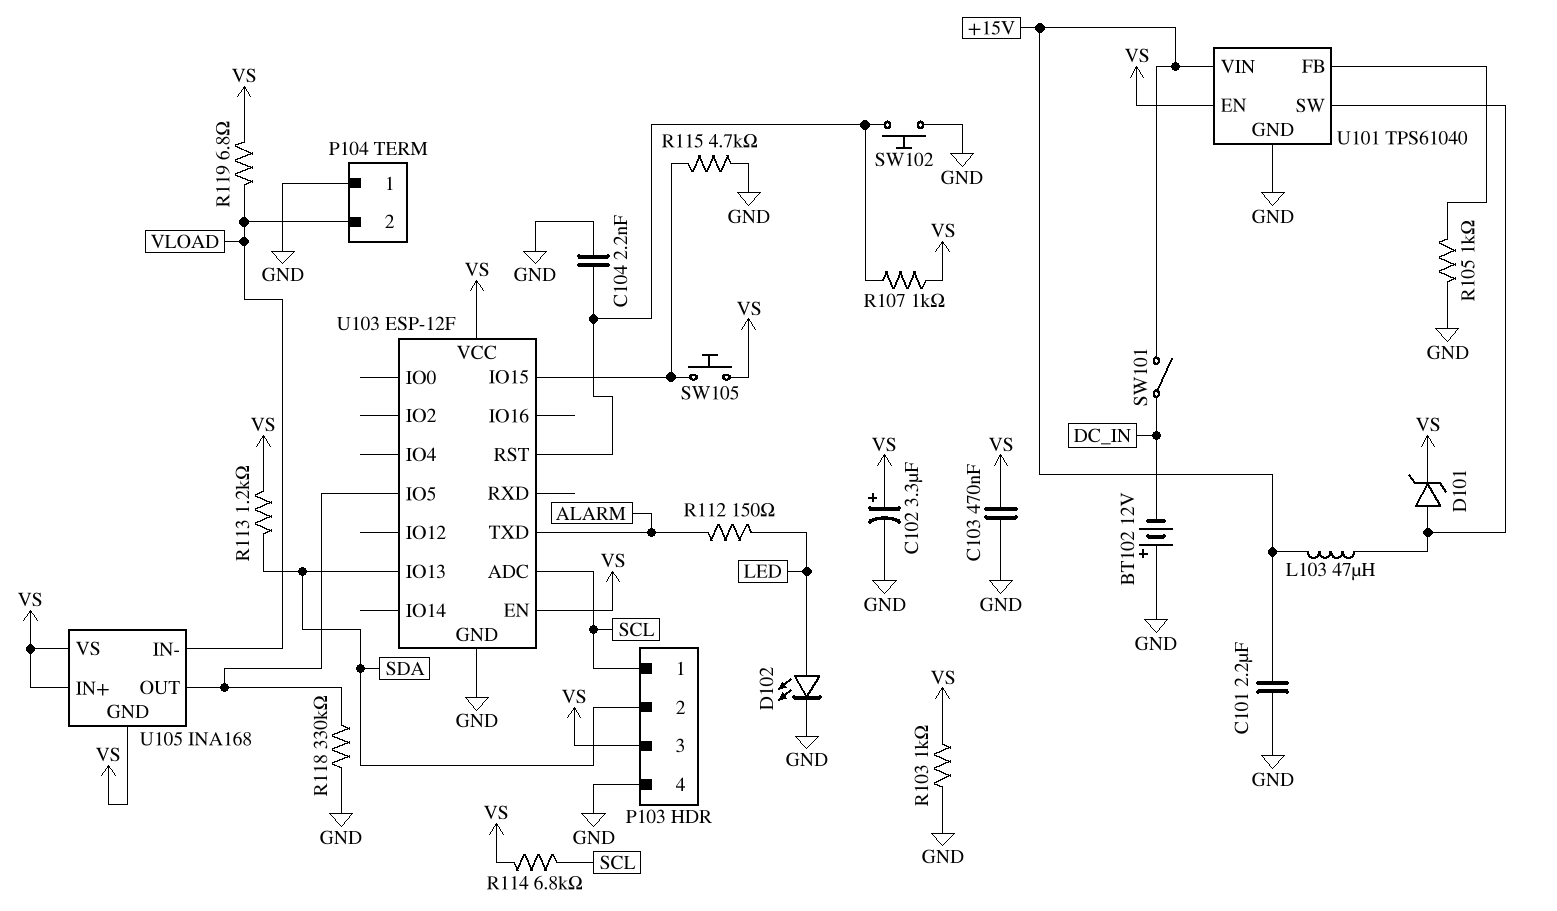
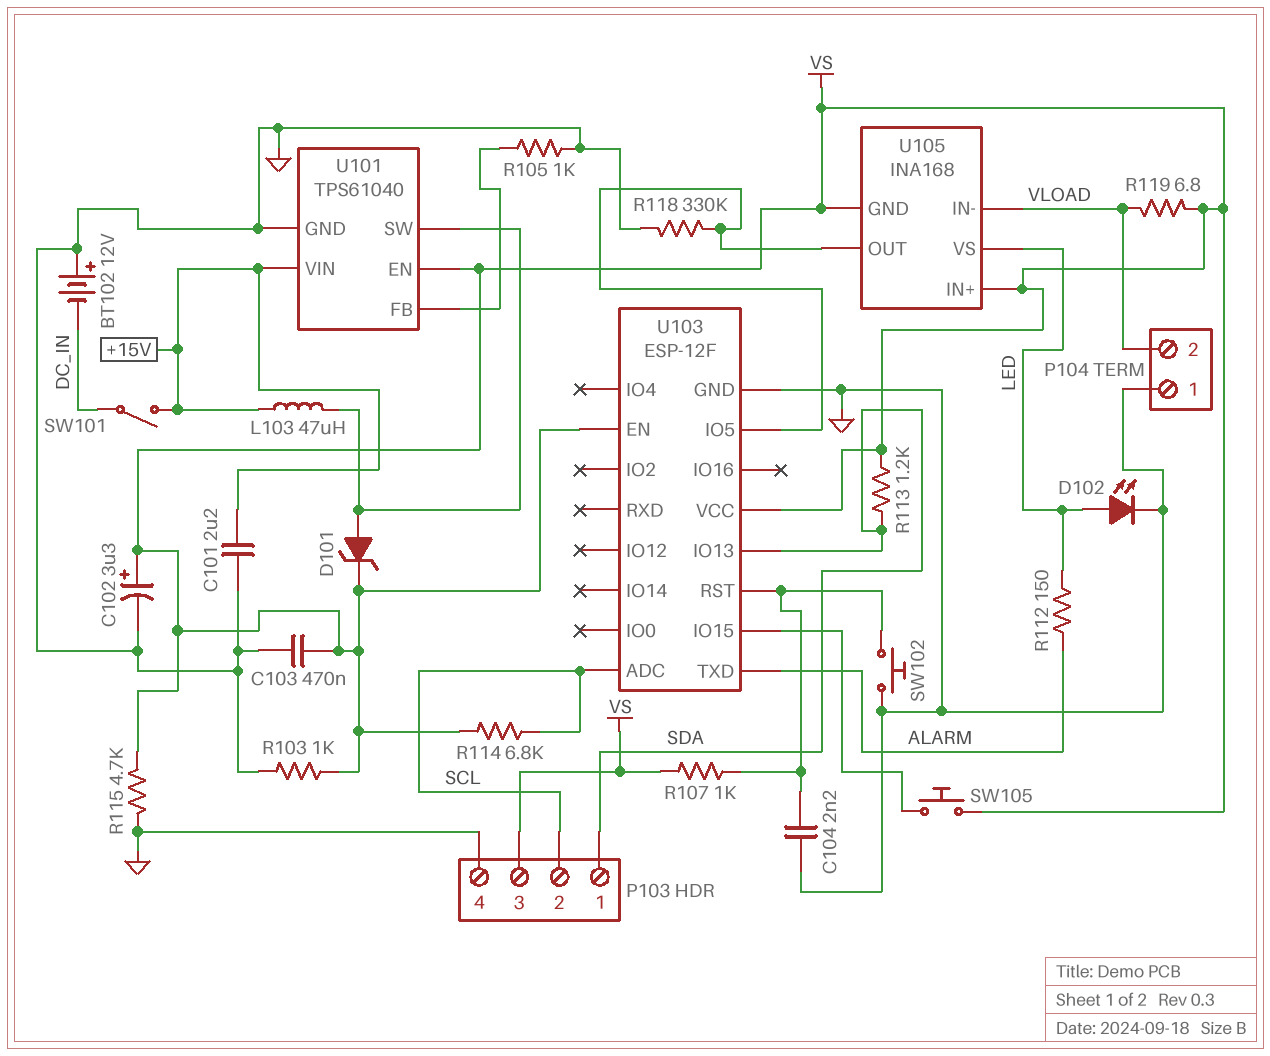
P103 pin 1: SCL -> SDA
P103 pin 2: SDA -> SCL
R115: 4.7k (GND, U103/IO15) -> 4.7k (GND, VS)
U105 pin VS: VS -> LED

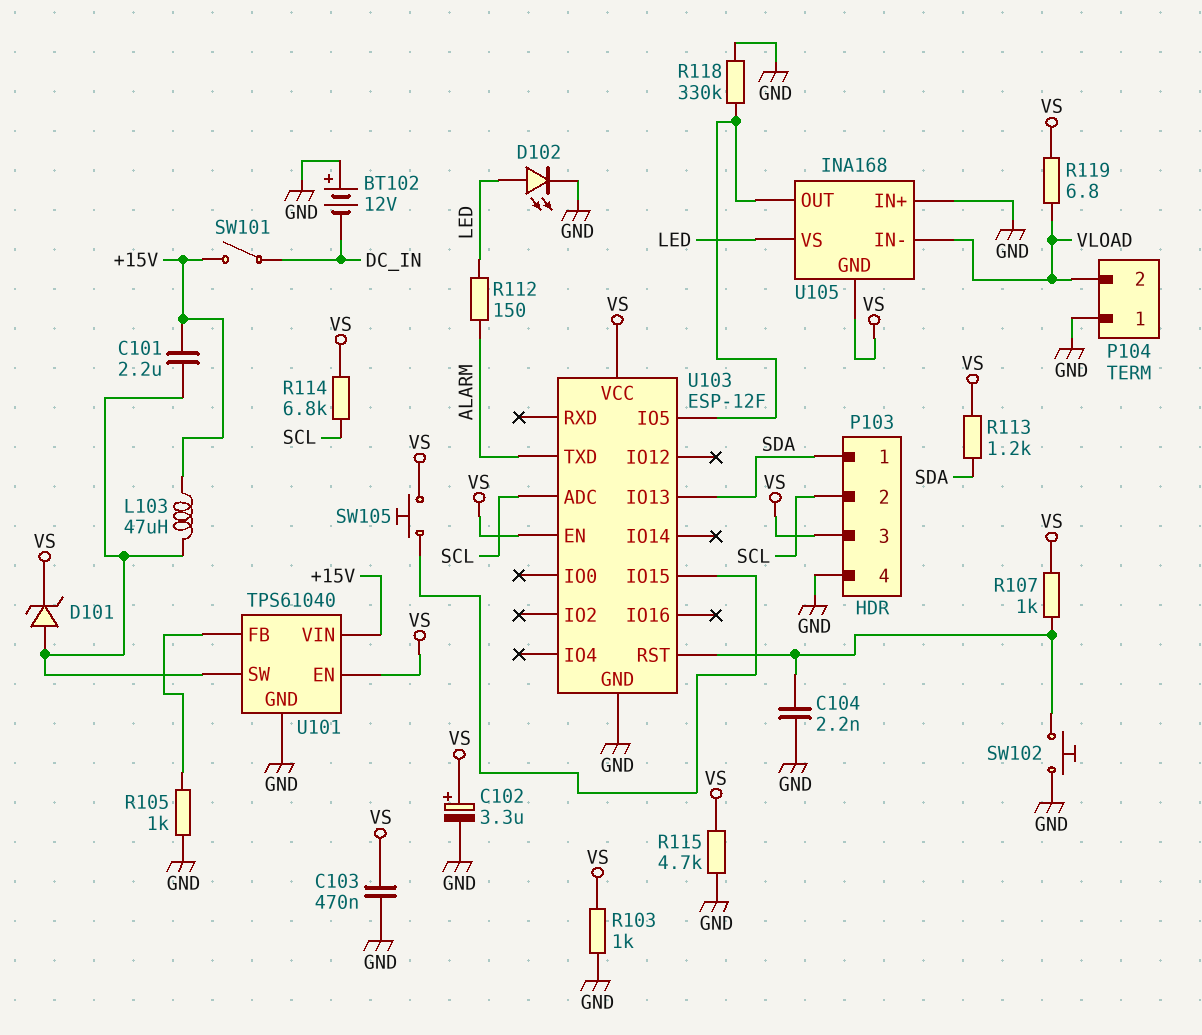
C101: 2.2uF (+15V, GND) -> 2.2uF (+15V, U101/SW)
U105 pin IN+: VS -> GND

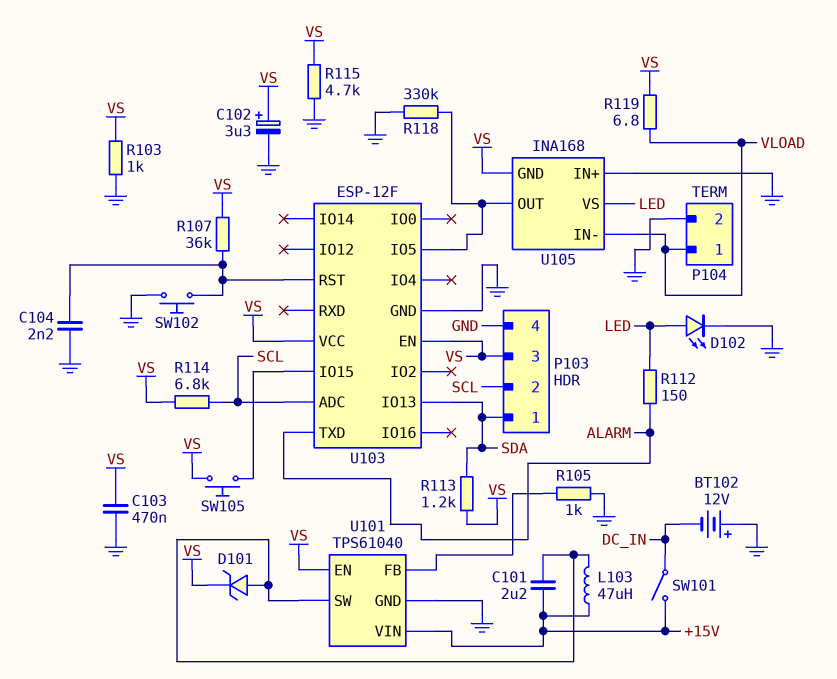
P104 pin 1: GND -> VLOAD
P104 pin 2: VLOAD -> GND
R107: 1k (U103/RST, VS) -> 36k (U103/RST, VS)

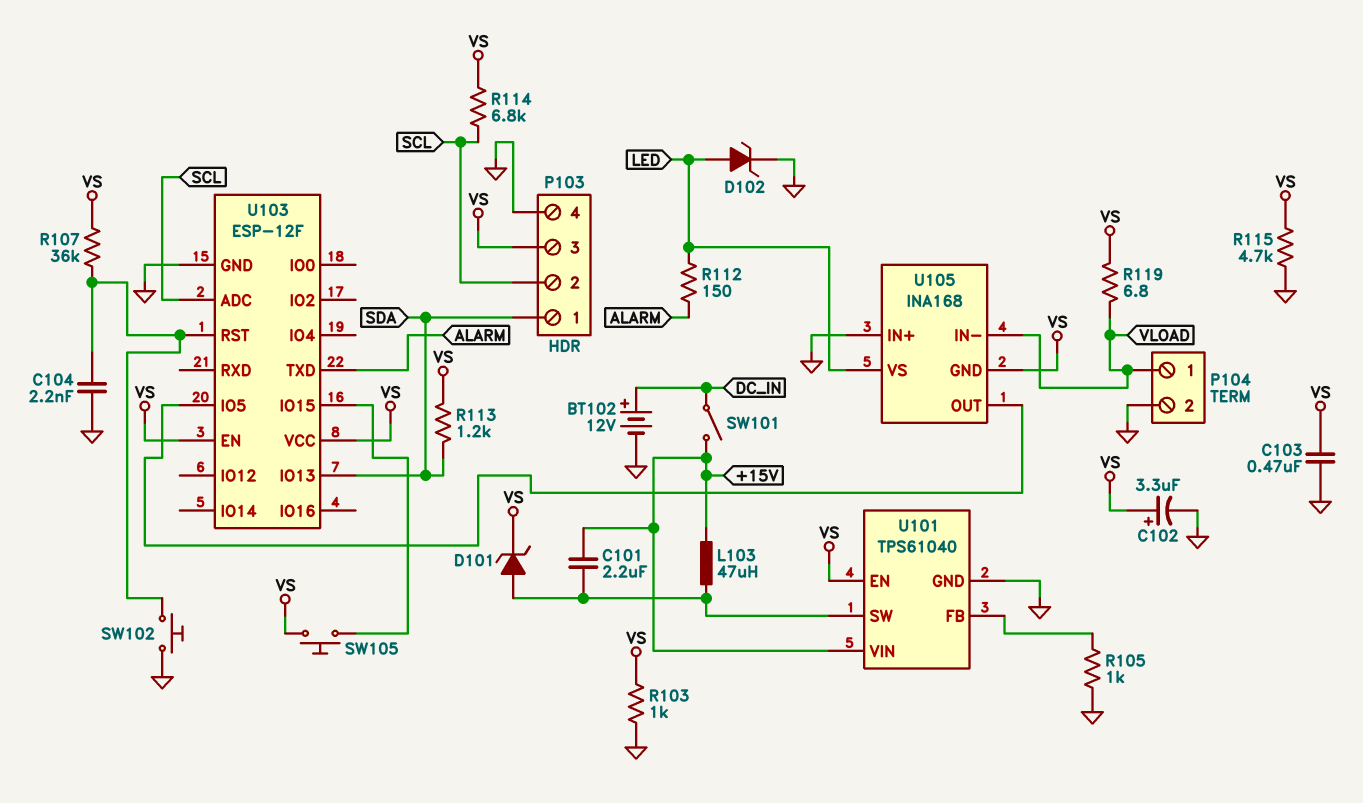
BT102: 12V (plus GND, minus DC_IN) -> 12V (plus DC_IN, minus GND)
D102: LED (A LED, K GND) -> zener (A LED, K GND)
R118: 330k (GND, U103/IO5) -> none

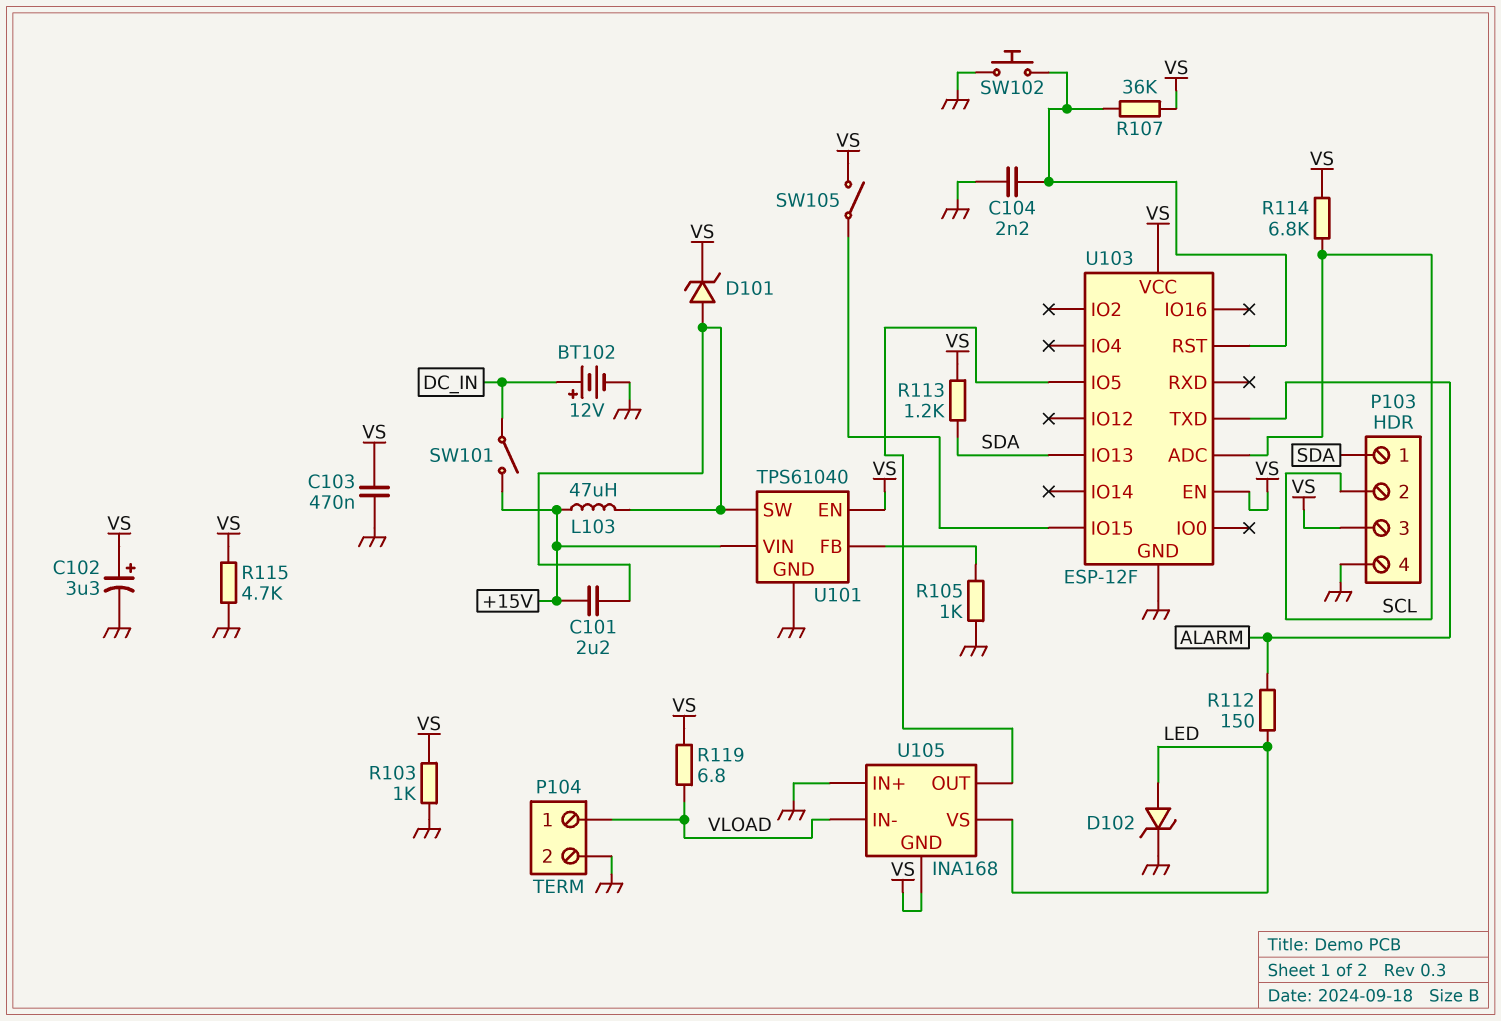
SW105: button (U103/IO15, VS) -> switch (U103/IO15, VS)

